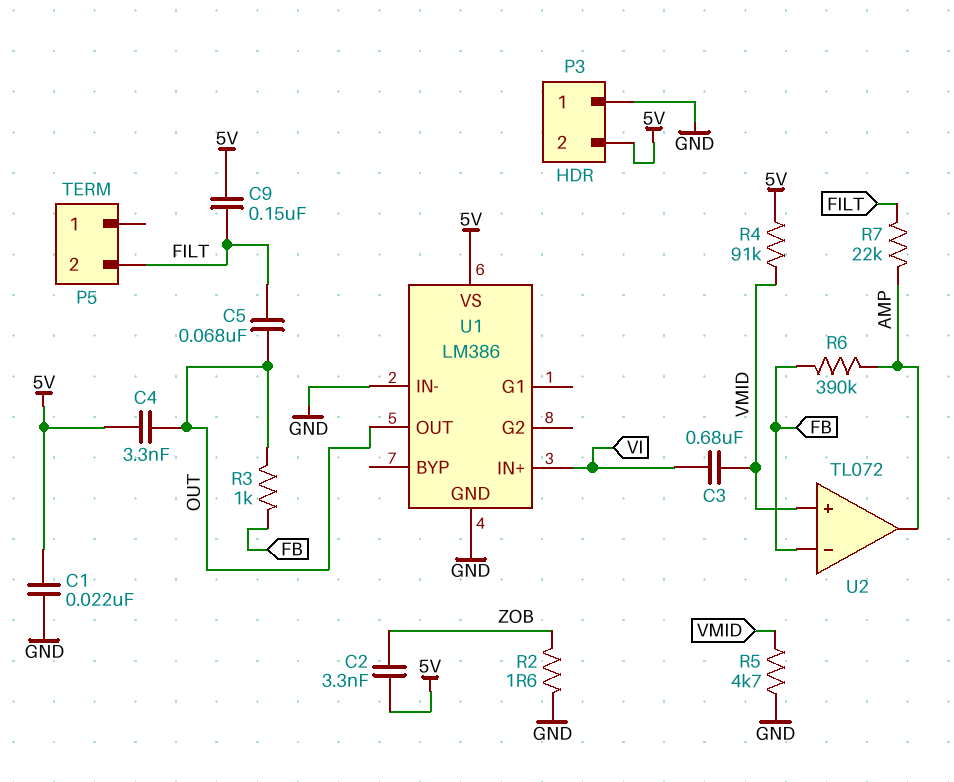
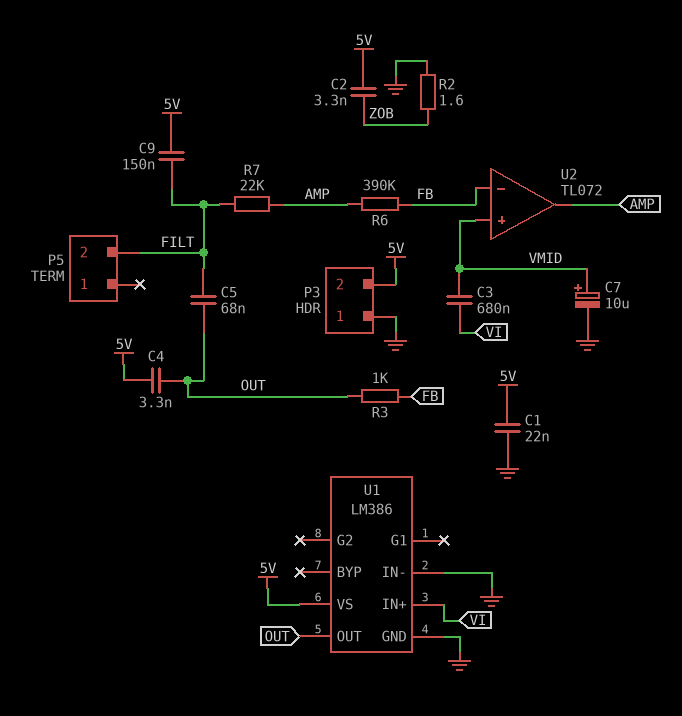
C7: none -> 10uF (plus VMID, minus GND)
R4: 91k (5V, VMID) -> none
R5: 4.7k (GND, VMID) -> none

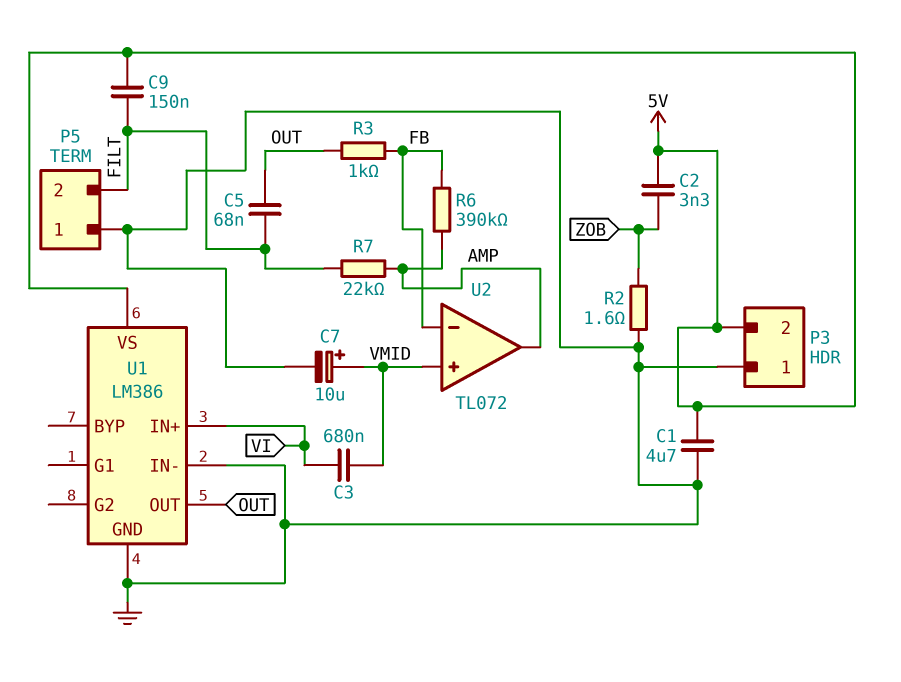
C1: 22nF (5V, GND) -> 4.7uF (5V, GND)
C4: 3.3nF (5V, OUT) -> none
P5 pin 1: none -> GND

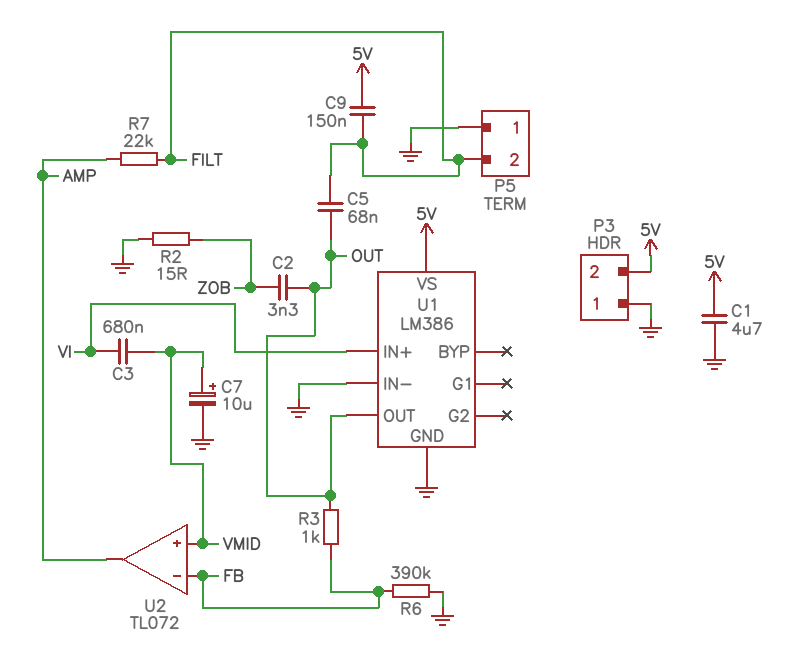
C2: 3.3nF (5V, ZOB) -> 3.3nF (OUT, ZOB)
R2: 1.6 (GND, ZOB) -> 15 (GND, ZOB)
R6: 390k (AMP, FB) -> 390k (FB, GND)

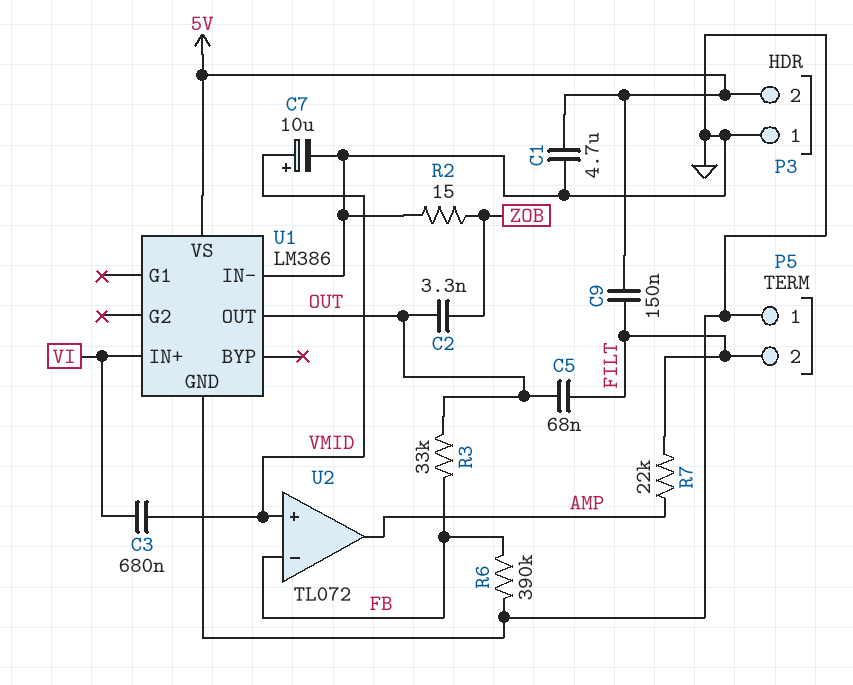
R3: 1k (FB, OUT) -> 33k (FB, OUT)

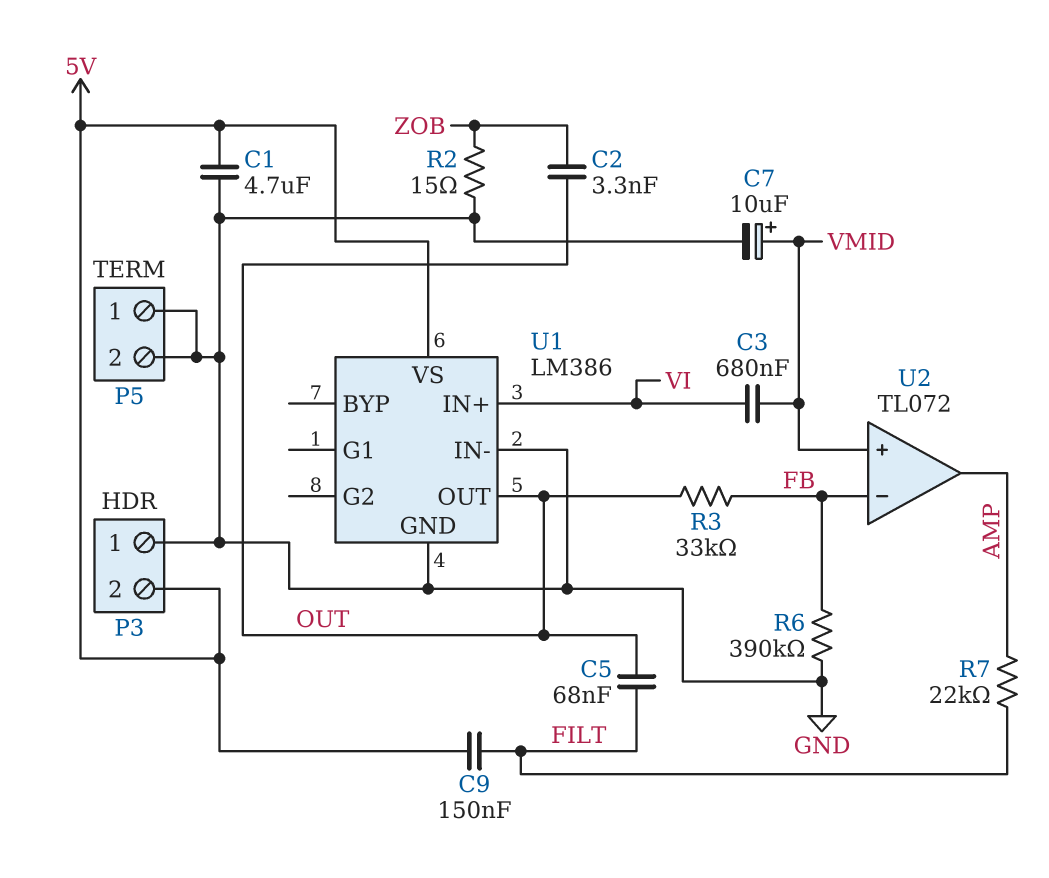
P5 pin 2: FILT -> GND

